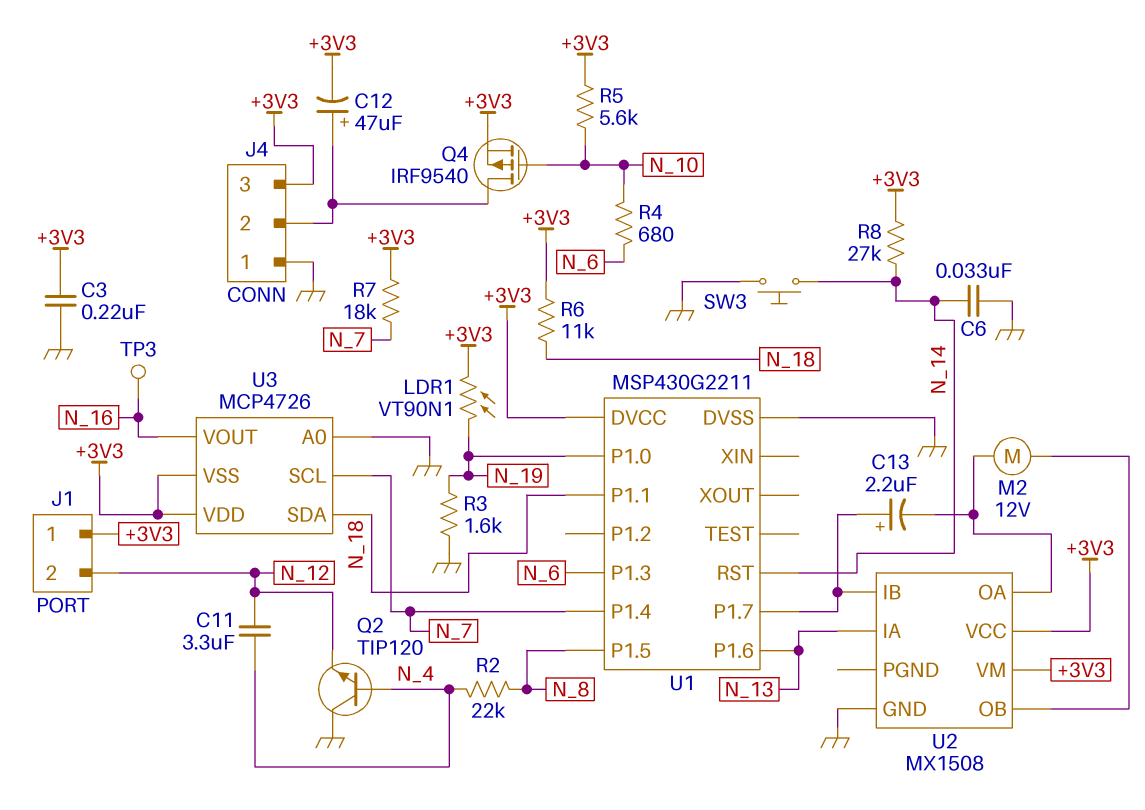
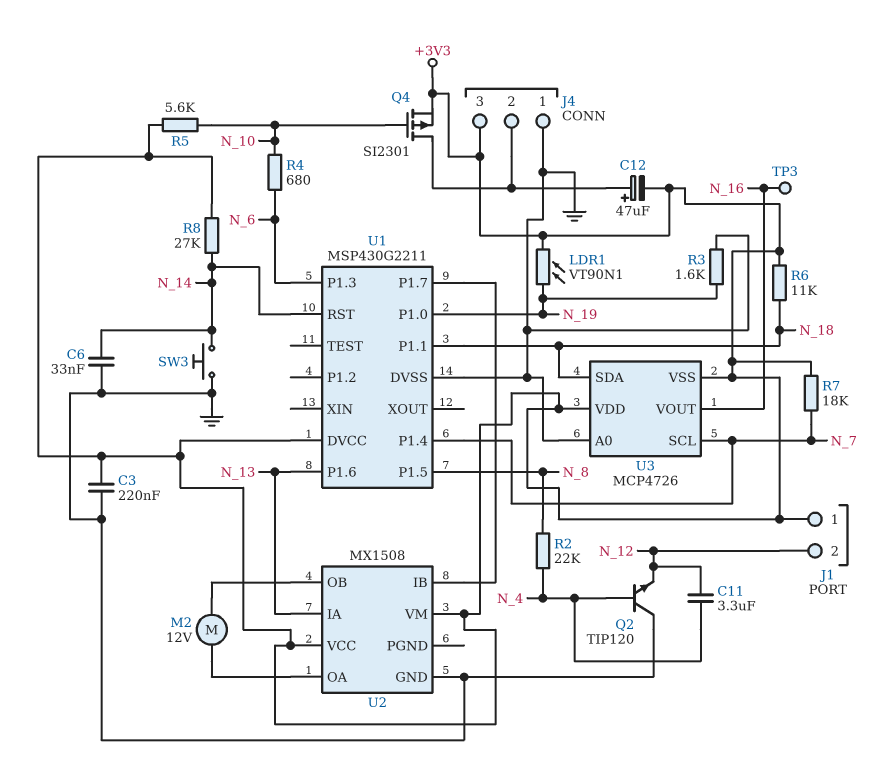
C13: 2.2uF (plus U1/P1.7, minus U2/OA) -> none
Q4: PMOS IRF9540 (G N_10, D J4/2, S +3V3) -> PMOS SI2301 (G N_10, D J4/2, S +3V3)

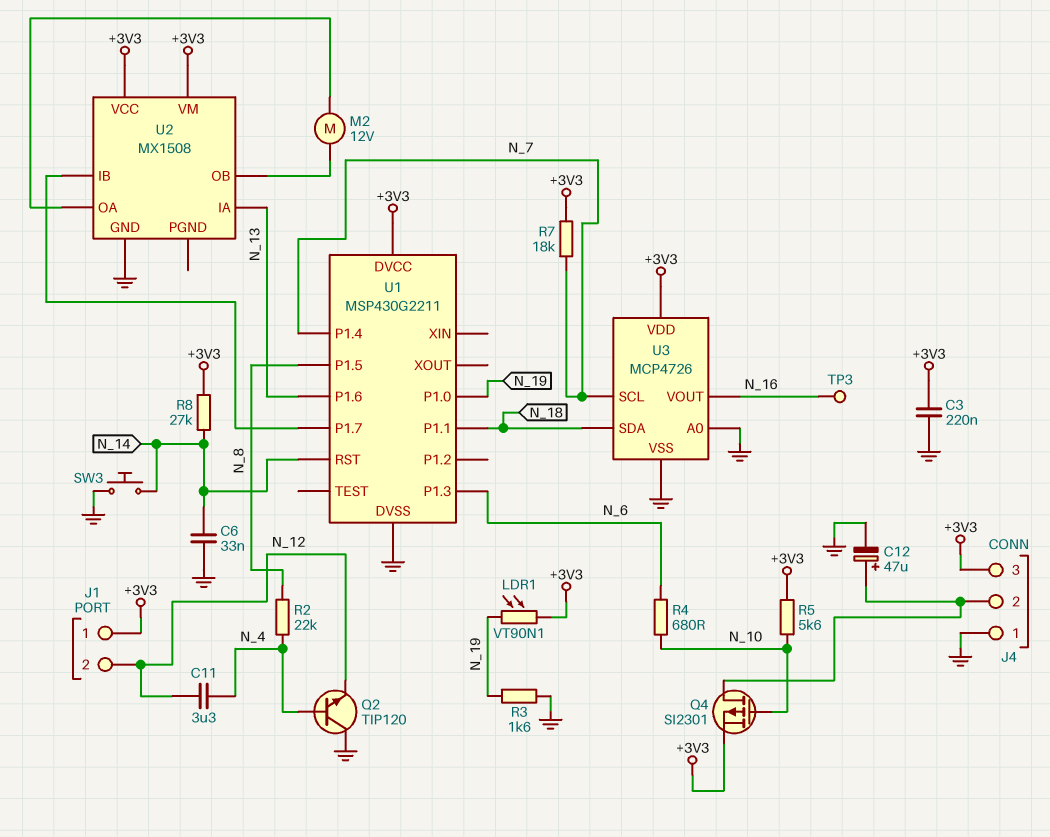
C12: 47uF (plus J4/2, minus +3V3) -> 47uF (plus J4/2, minus GND)
R6: 11k (+3V3, N_18) -> none
U3 pin VSS: +3V3 -> GND

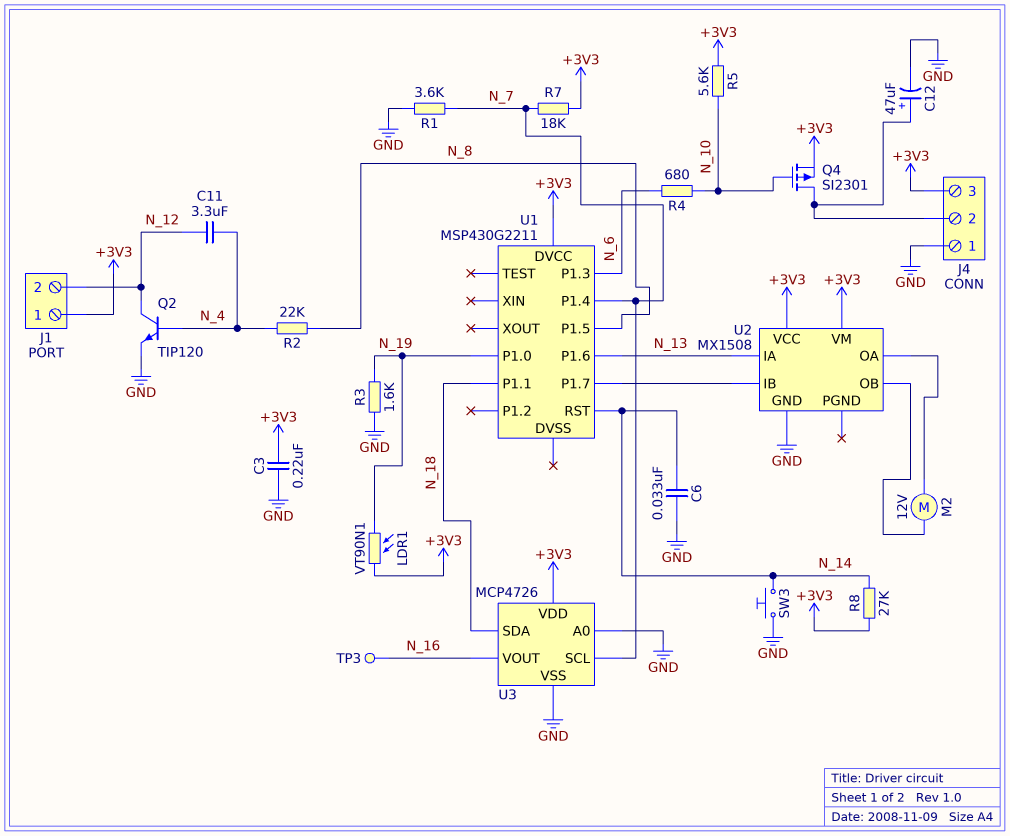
Q2: NPN TIP120 (B N_4, C GND, E N_12) -> NPN TIP120 (B N_4, C N_12, E GND)
R1: none -> 3.6k (GND, N_7)
U1 pin DVSS: GND -> none

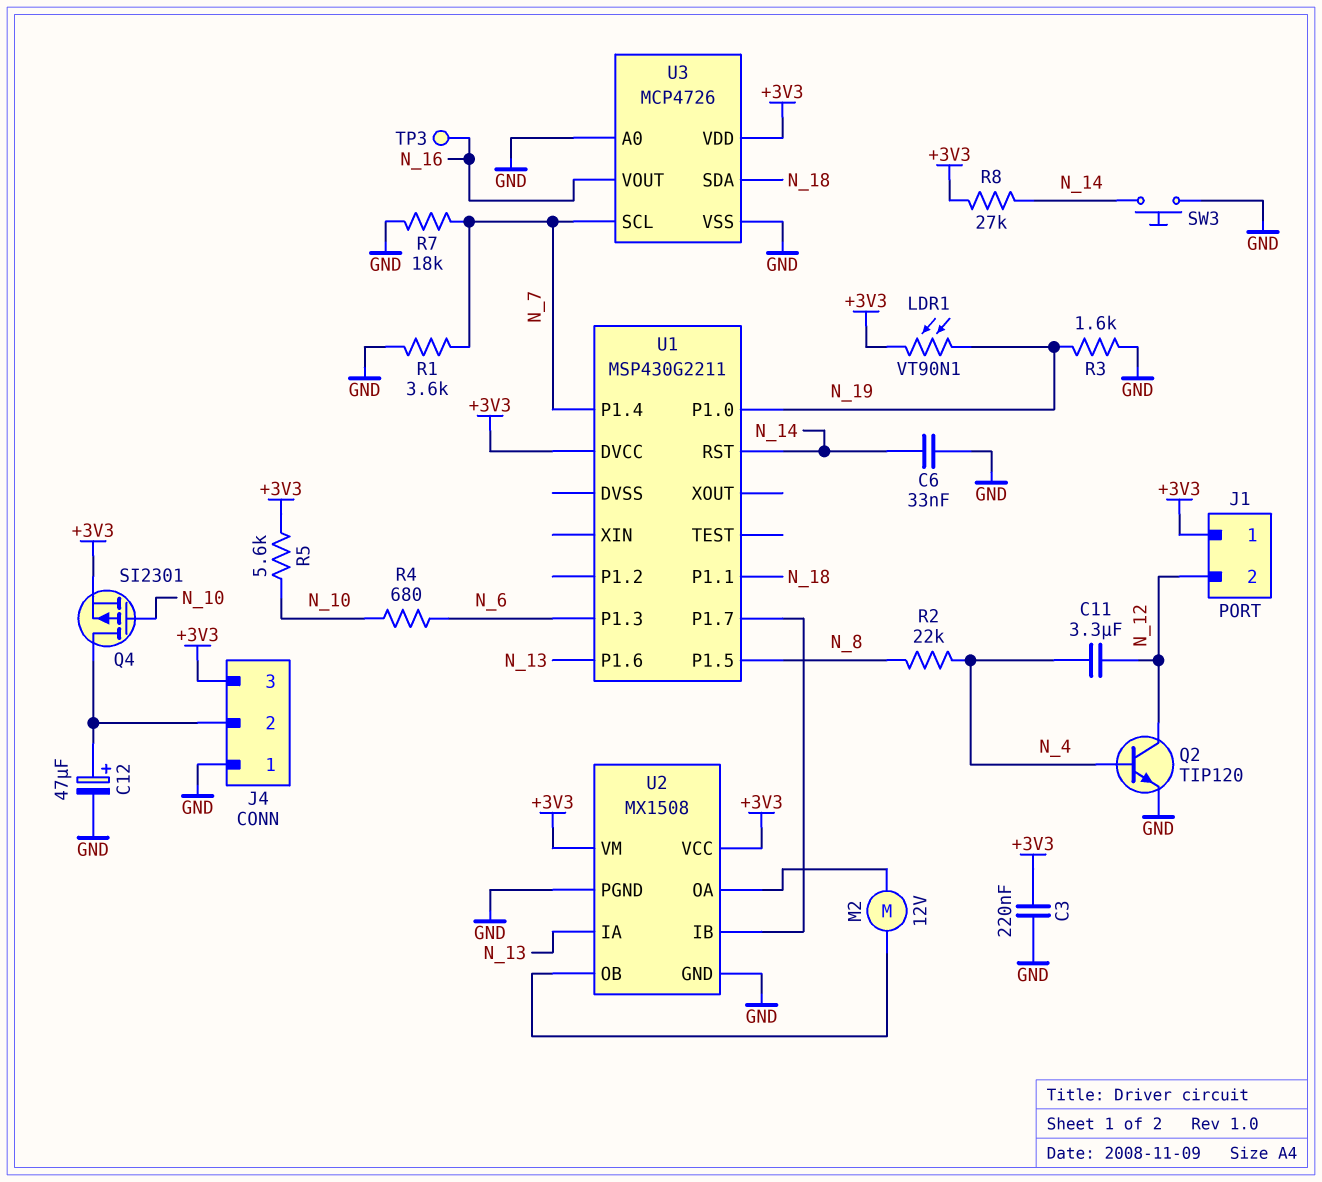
R7: 18k (+3V3, N_7) -> 18k (GND, N_7)
U2 pin PGND: none -> GND

